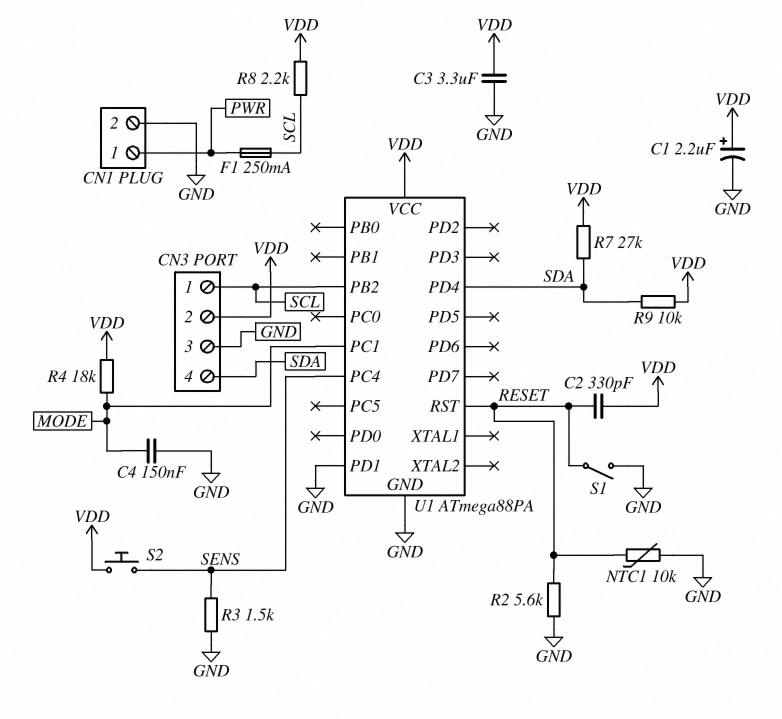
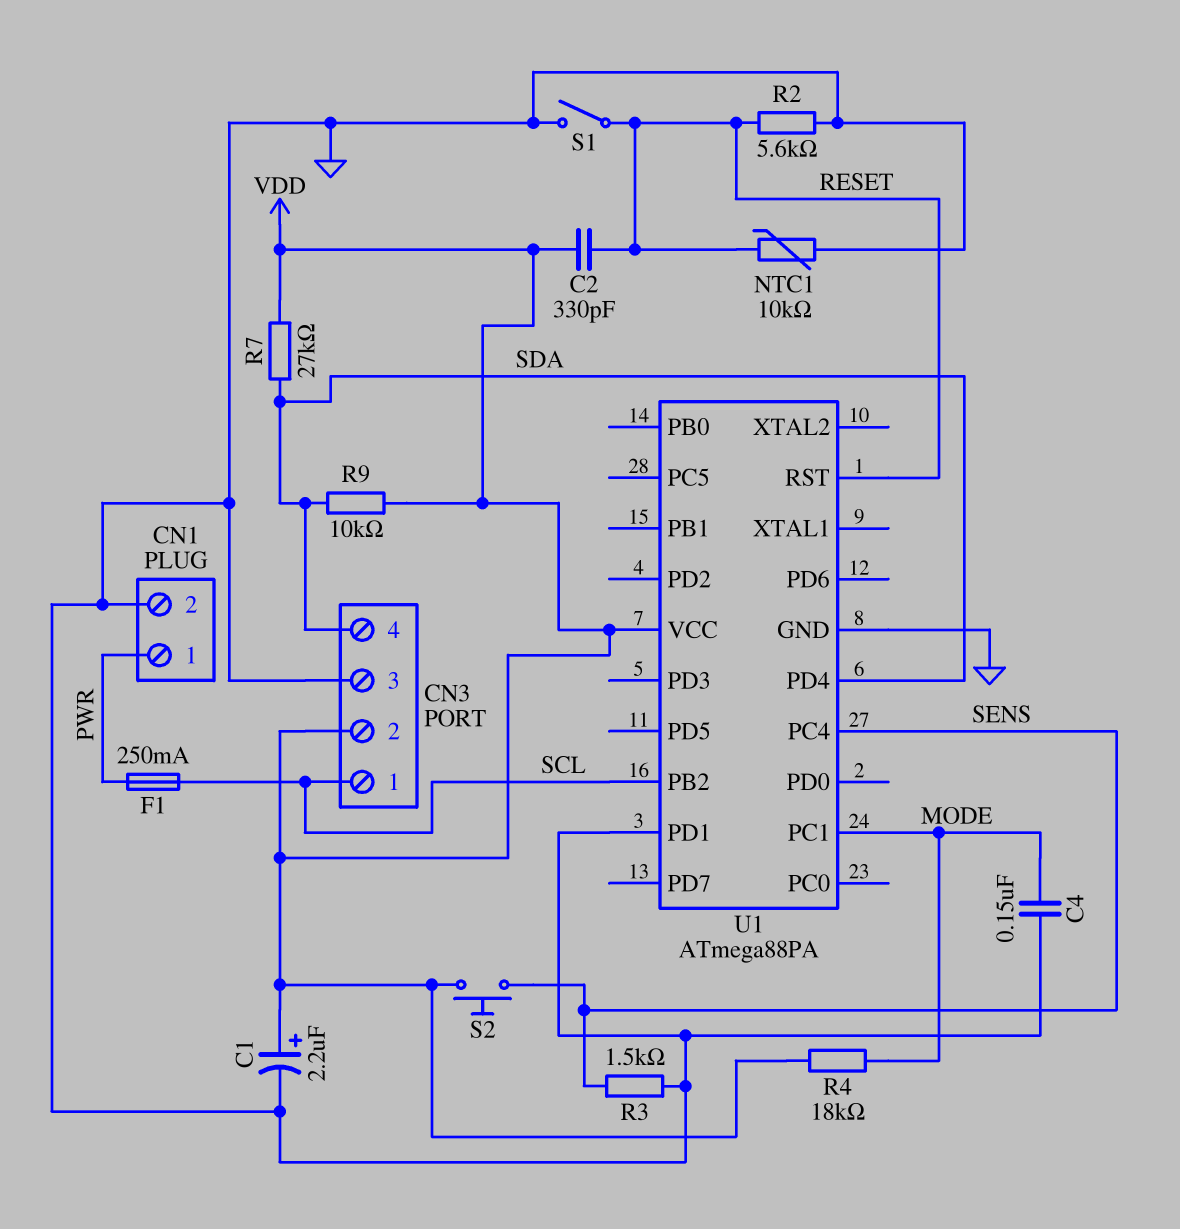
C3: 3.3uF (GND, VDD) -> none
R8: 2.2k (SCL, VDD) -> none

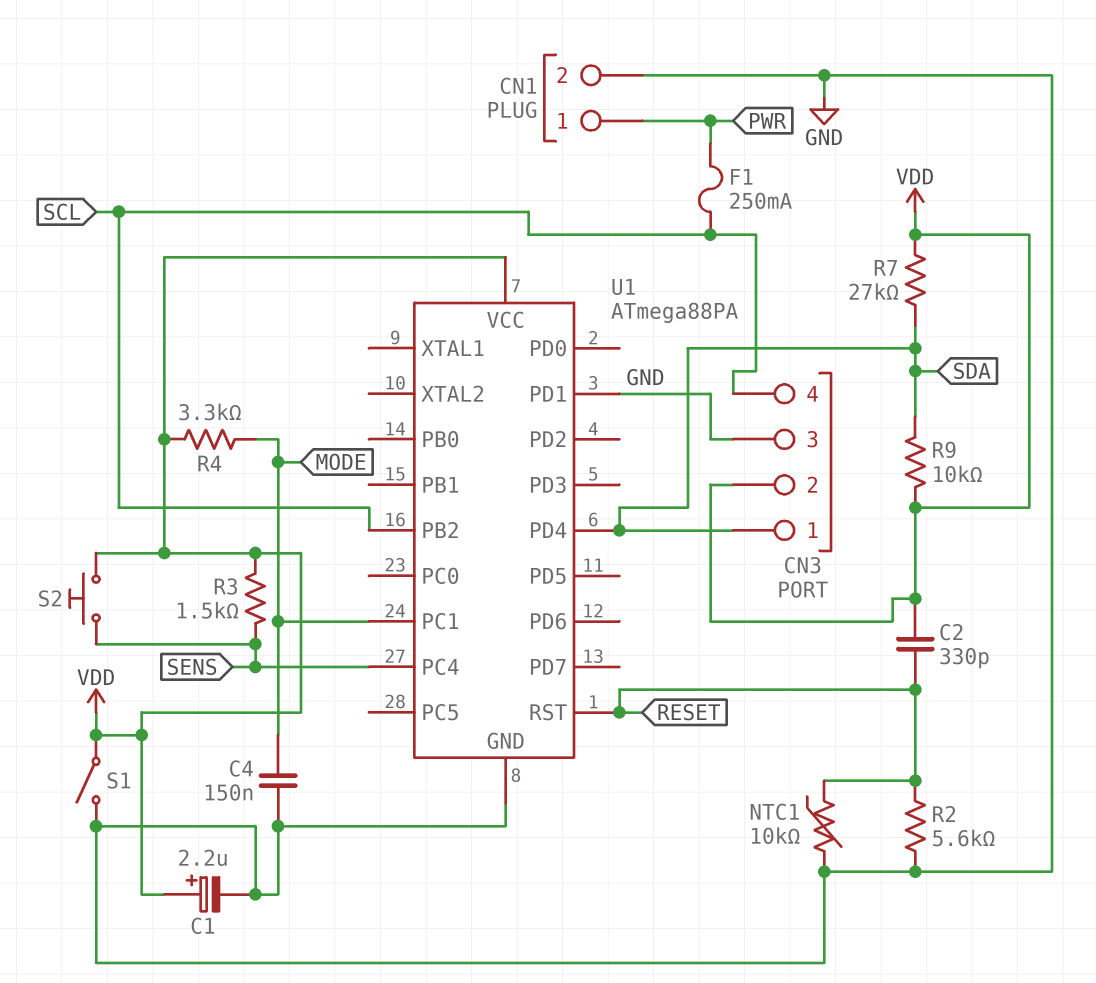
CN3 pin 1: SCL -> SDA
CN3 pin 4: SDA -> SCL
R3: 1.5k (GND, SENS) -> 1.5k (SENS, VDD)
R4: 18k (MODE, VDD) -> 3.3k (MODE, VDD)
S1: switch (GND, RESET) -> switch (GND, VDD)

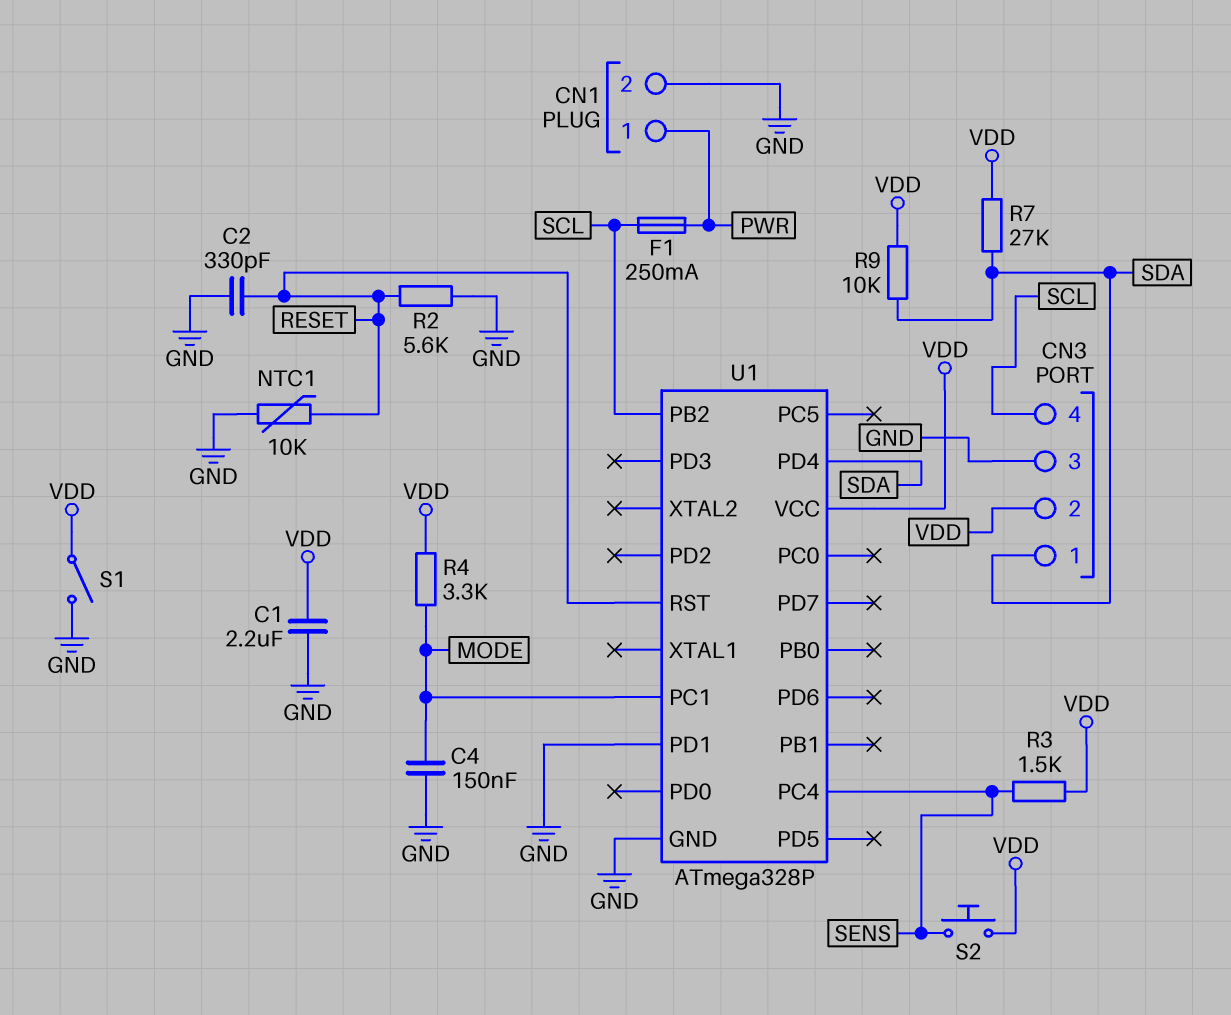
C1: 2.2uF (plus VDD, minus GND) -> 2.2uF (GND, VDD)
C2: 330pF (RESET, VDD) -> 330pF (GND, RESET)
U1: ATmega88PA -> ATmega328P

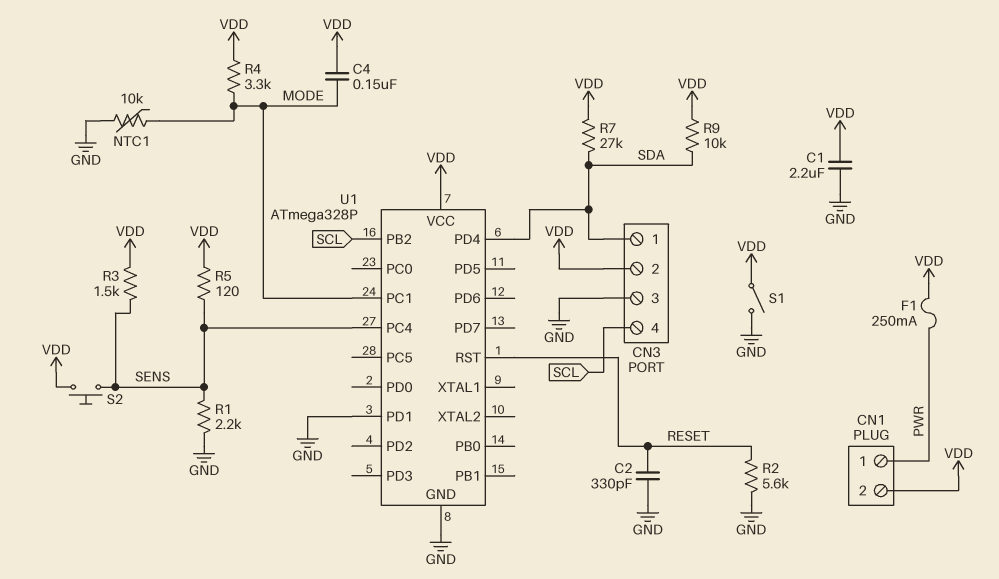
C4: 150nF (GND, MODE) -> 150nF (MODE, VDD)
CN1 pin 2: GND -> VDD
F1: 250mA (PWR, SCL) -> 250mA (PWR, VDD)
NTC1: 10k (GND, RESET) -> 10k (GND, MODE)
R1: none -> 2.2k (GND, SENS)
R5: none -> 120 (SENS, VDD)

